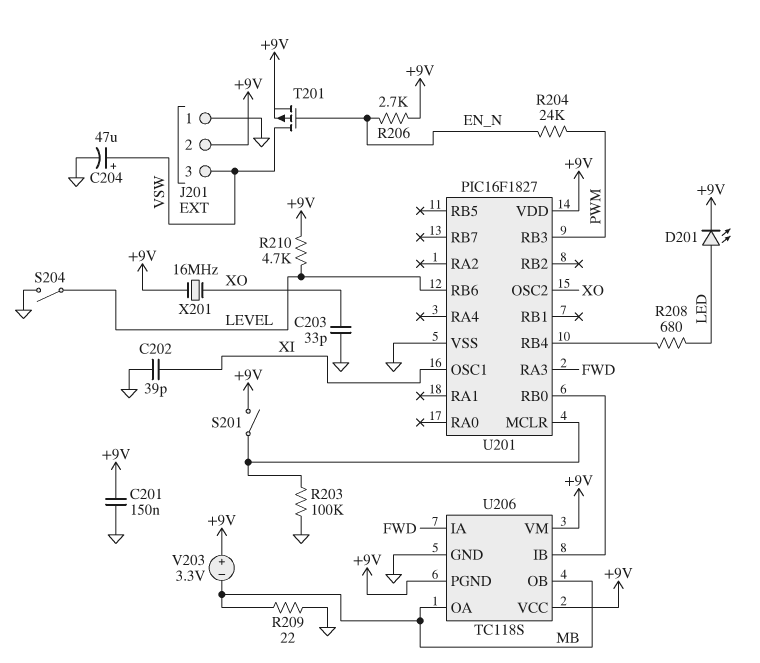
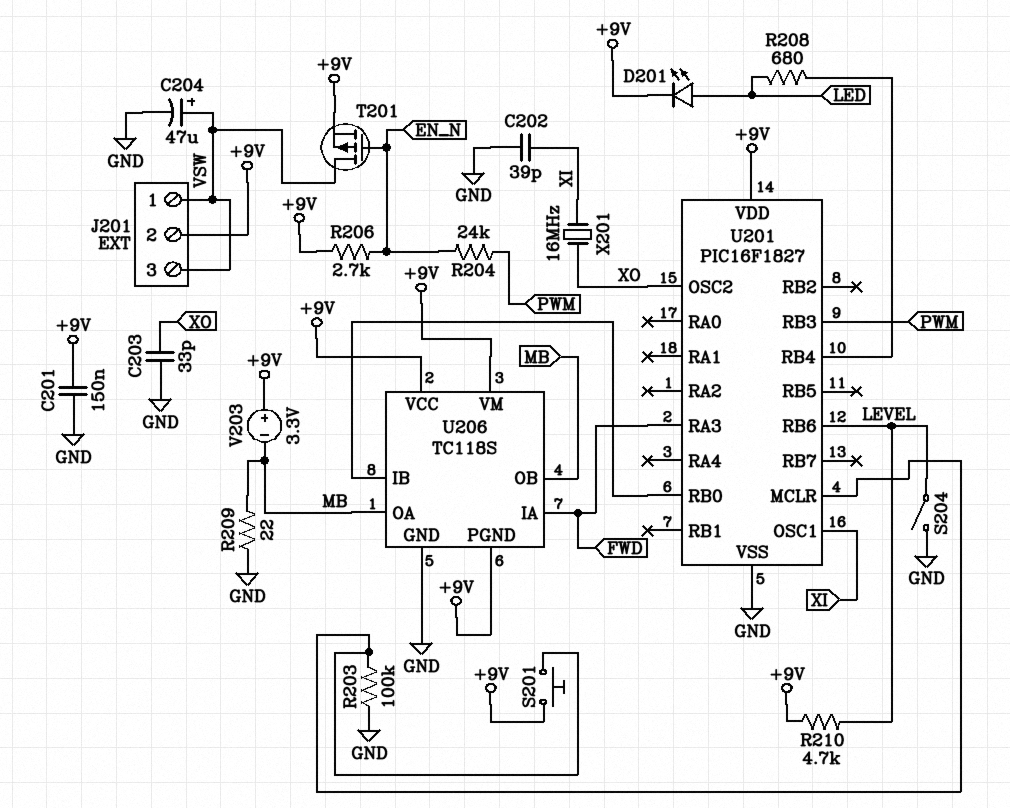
J201 pin 1: GND -> VSW
S201: switch (+9V, U201/MCLR) -> button (+9V, U201/MCLR)
X201: 16MHz (+9V, XO) -> 16MHz (XI, XO)

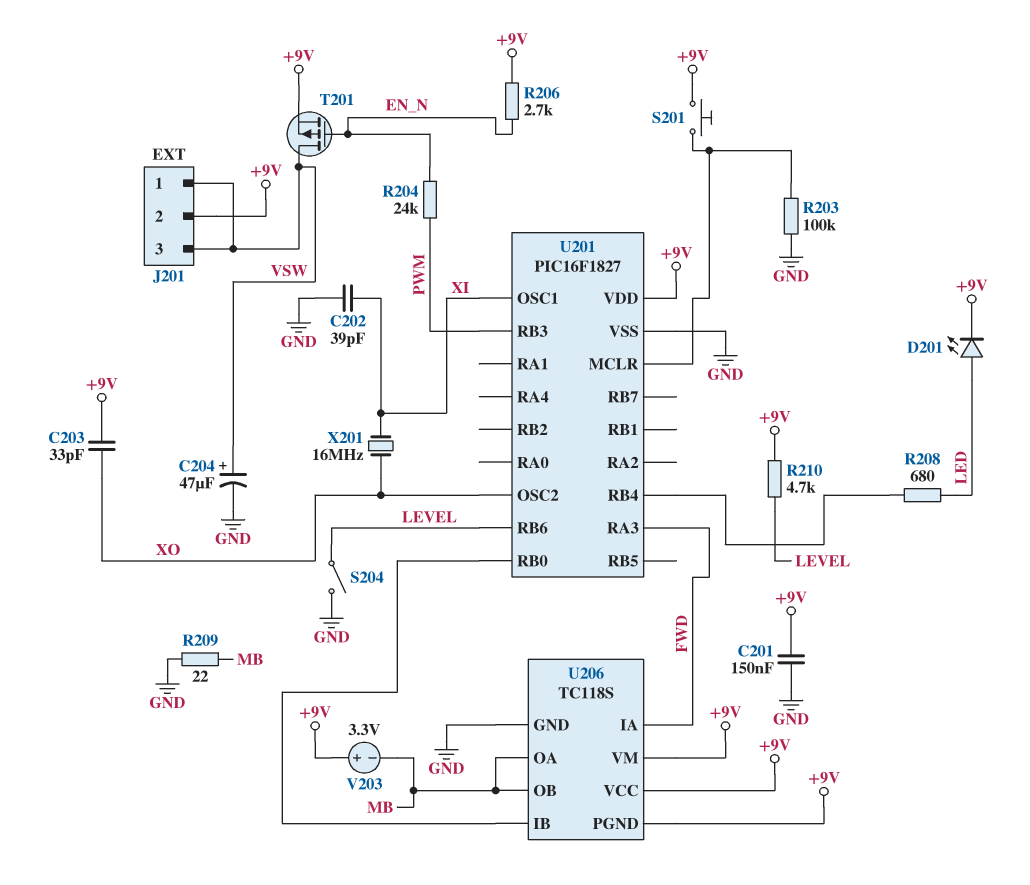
C203: 33pF (GND, XO) -> 33pF (+9V, XO)

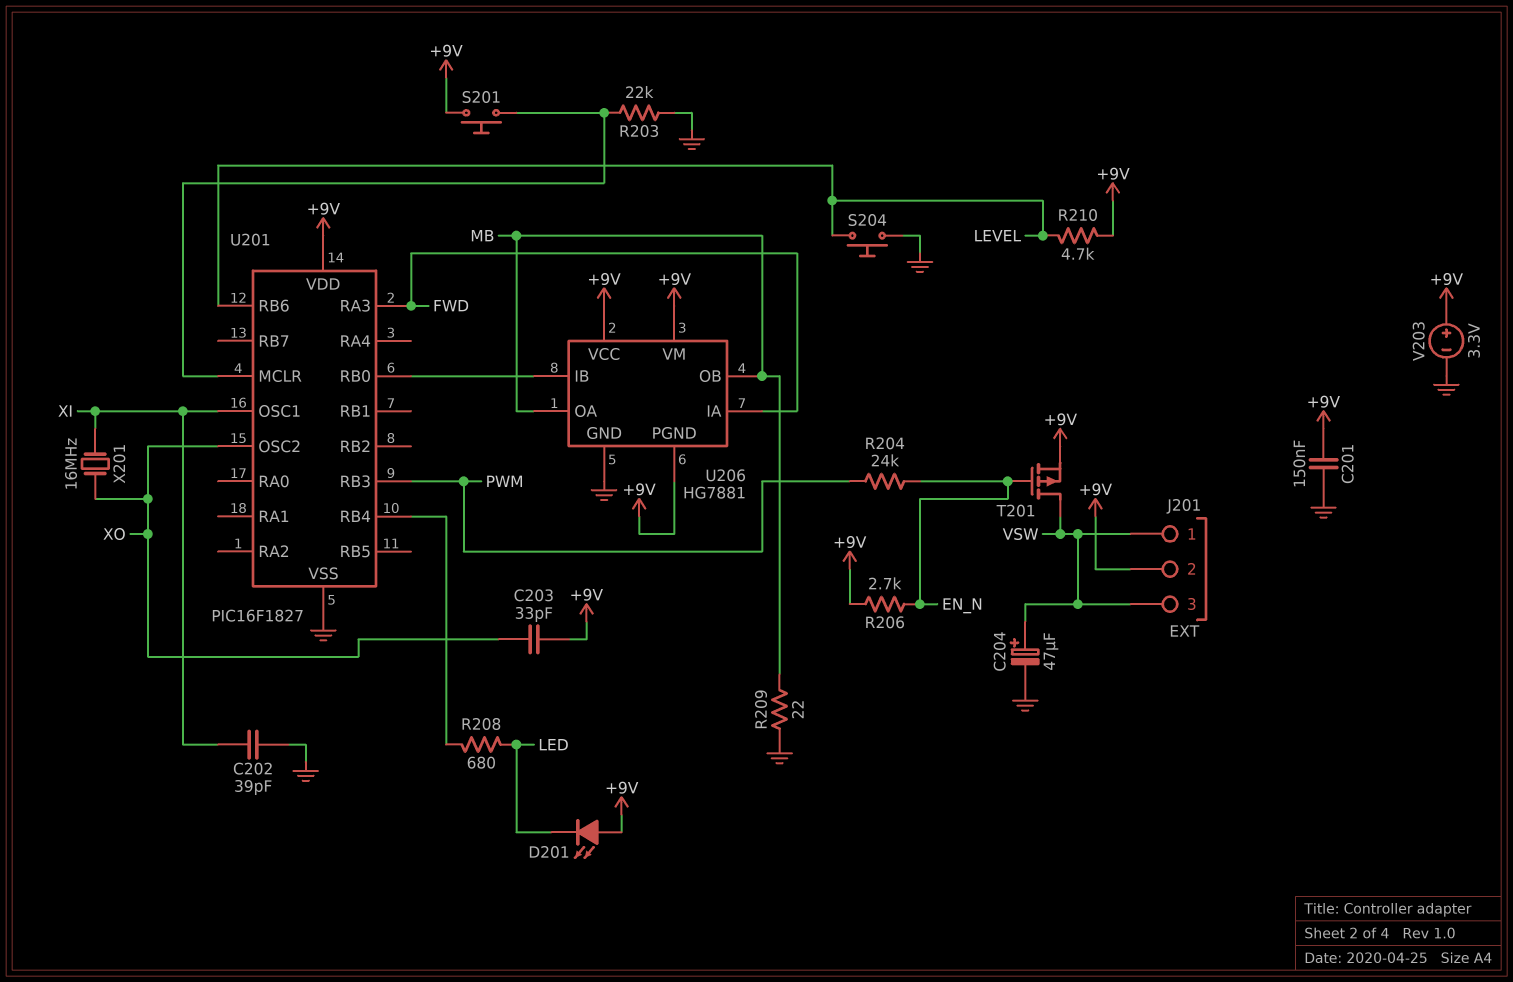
D201: LED (A LED, K +9V) -> LED (A +9V, K LED)
R203: 100k (GND, U201/MCLR) -> 22k (GND, U201/MCLR)
S204: switch (GND, LEVEL) -> button (GND, LEVEL)
U206: TC118S -> HG7881
V203: 3.3V (plus +9V, minus MB) -> 3.3V (plus +9V, minus GND)

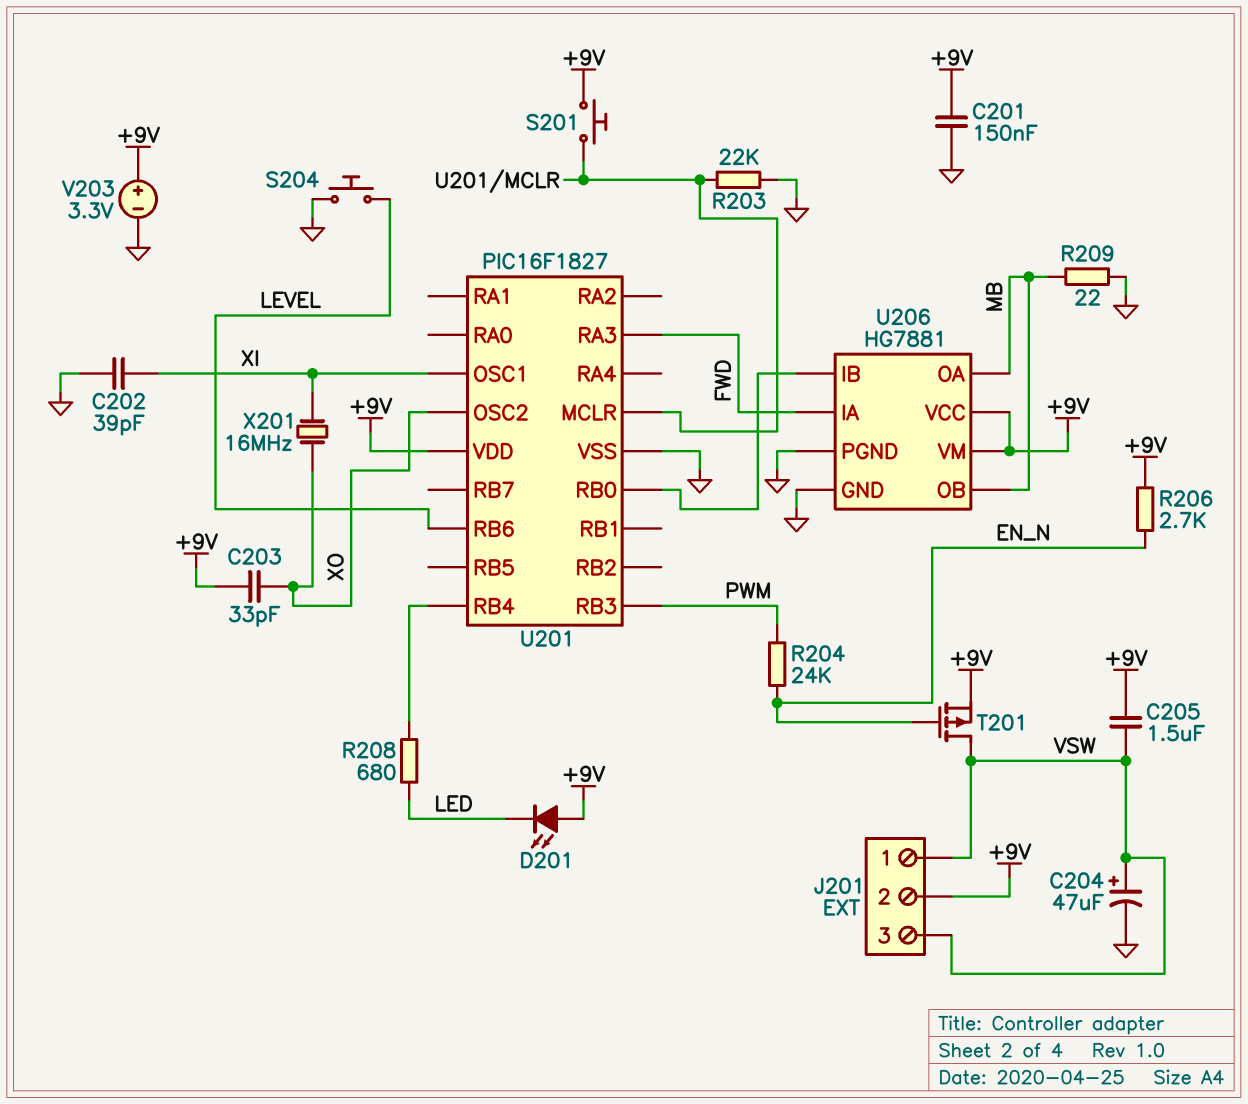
C205: none -> 1.5uF (+9V, VSW)
R210: 4.7k (+9V, LEVEL) -> none
U206 pin PGND: +9V -> GND

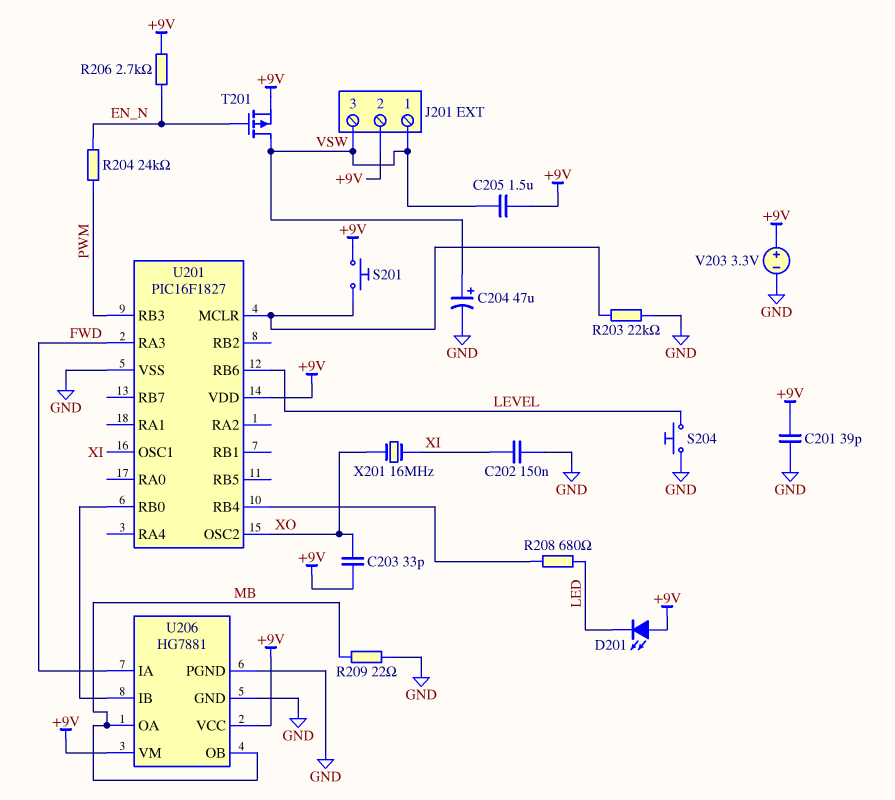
C201: 150nF (+9V, GND) -> 39pF (+9V, GND)
C202: 39pF (GND, XI) -> 150nF (GND, XI)

